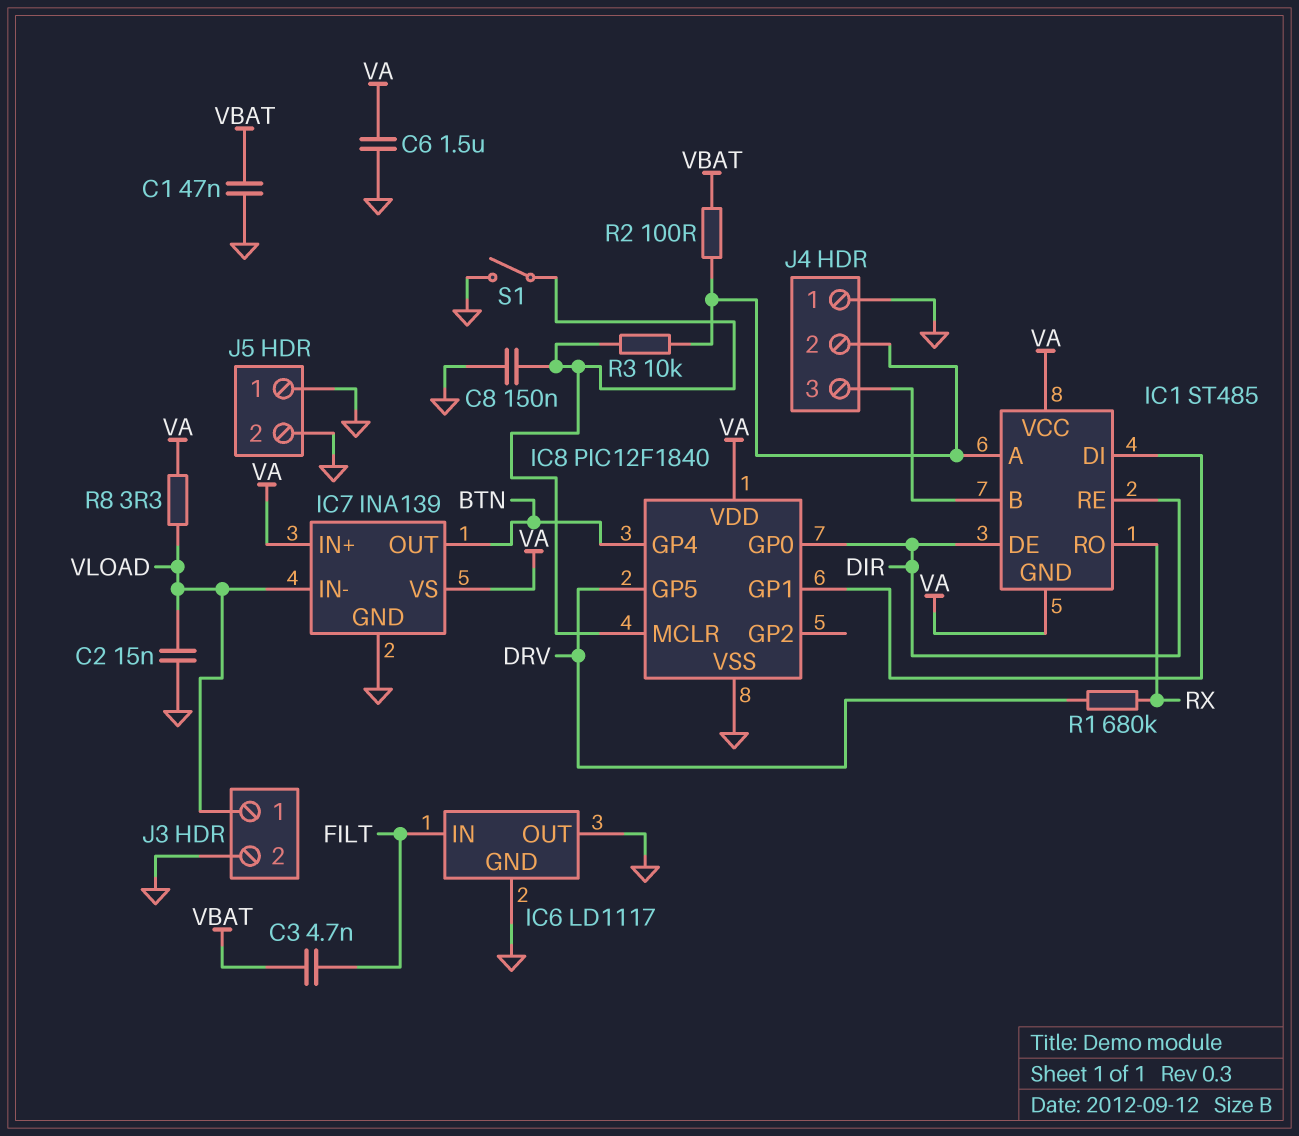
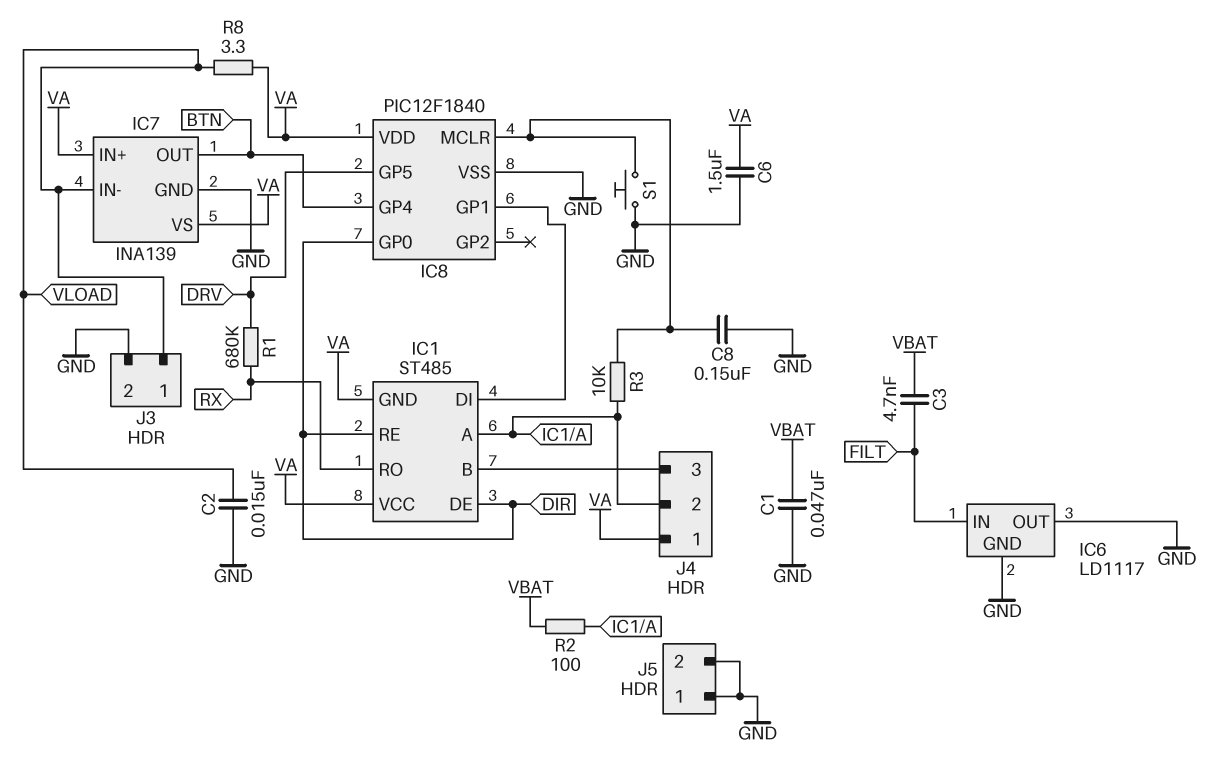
J4 pin 1: GND -> VA
S1: switch (GND, IC8/MCLR) -> button (GND, IC8/MCLR)

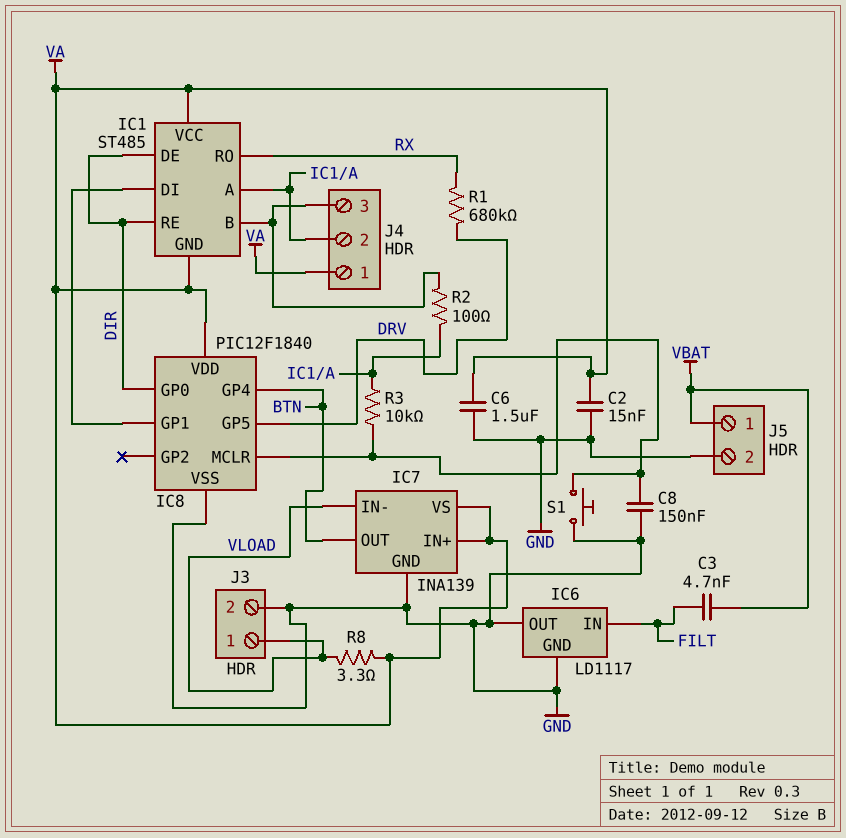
C1: 47nF (GND, VBAT) -> none
C2: 15nF (GND, VLOAD) -> 15nF (GND, VA)
J5 pin 1: GND -> VBAT
R2: 100 (IC1/A, VBAT) -> 100 (IC1/A, IC1/B)

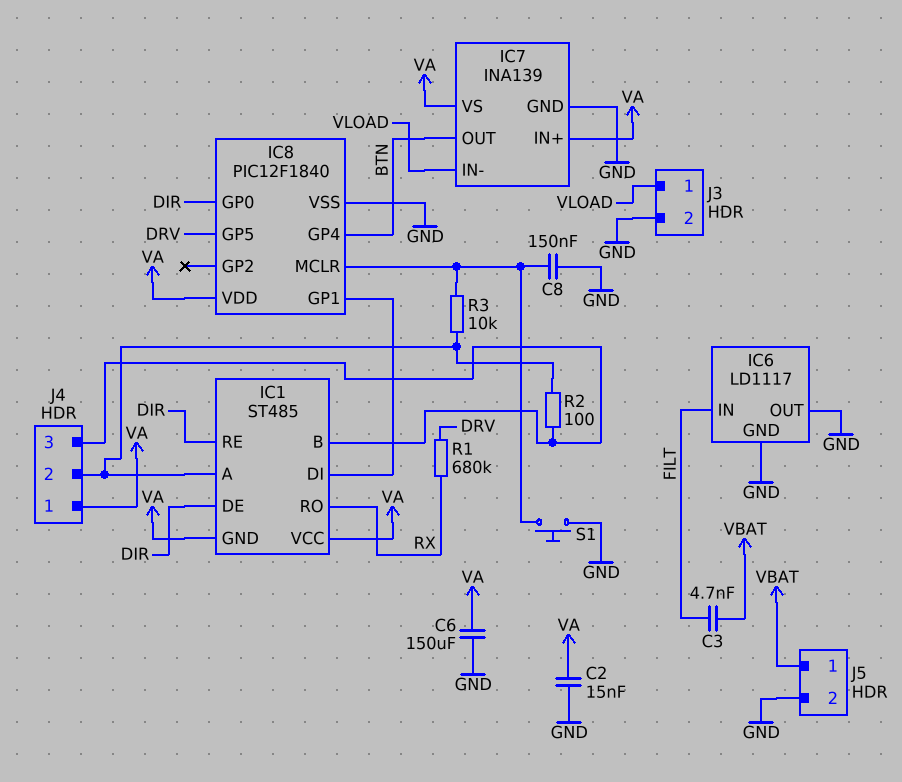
C6: 1.5uF (GND, VA) -> 150uF (GND, VA)
R8: 3.3 (VA, VLOAD) -> none

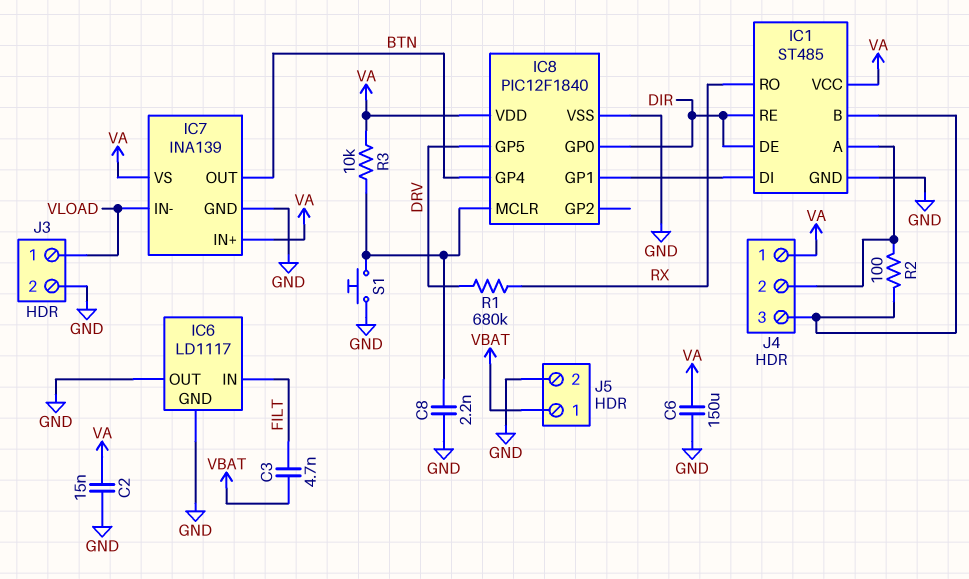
C8: 150nF (GND, IC8/MCLR) -> 2.2nF (GND, IC8/MCLR)
IC1 pin GND: VA -> GND
R3: 10k (IC1/A, IC8/MCLR) -> 10k (IC8/MCLR, VA)

